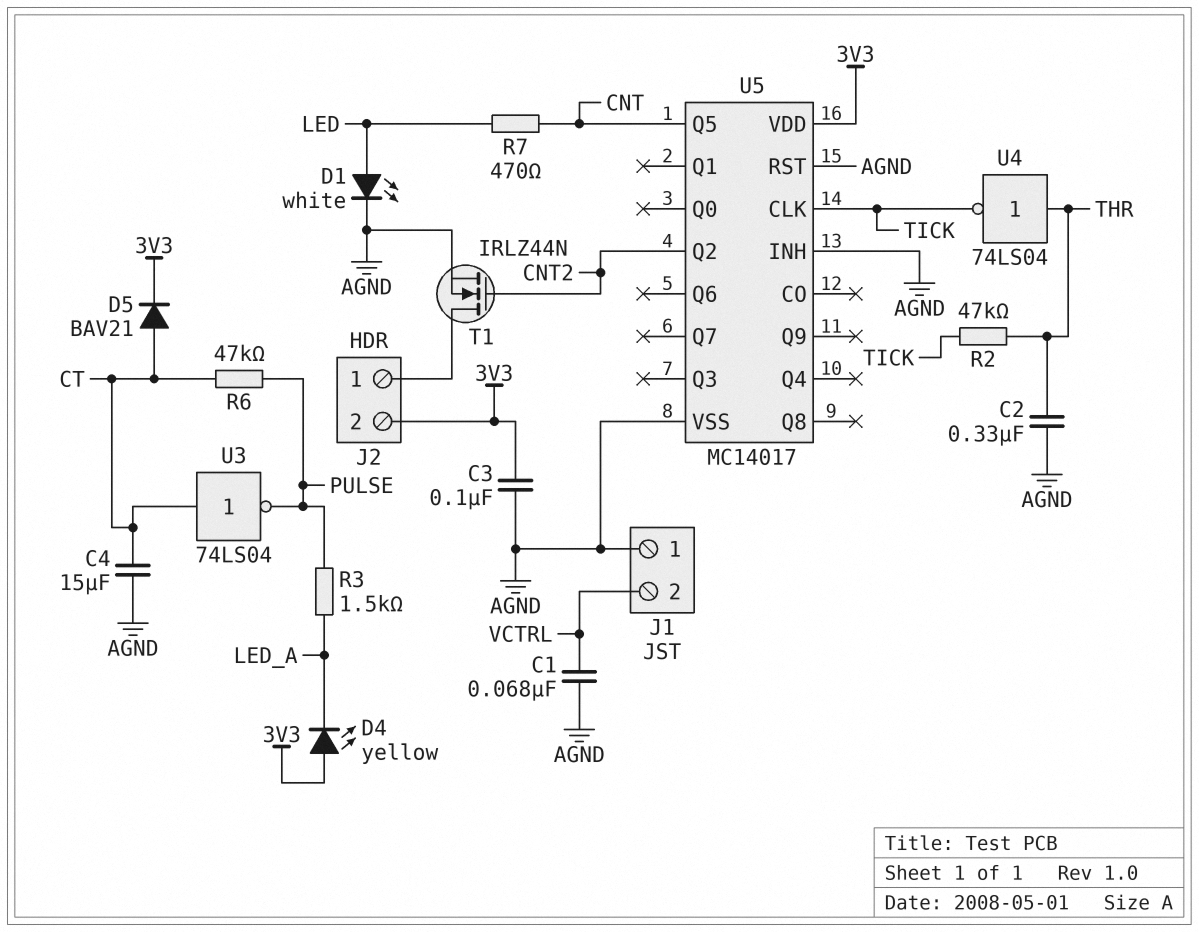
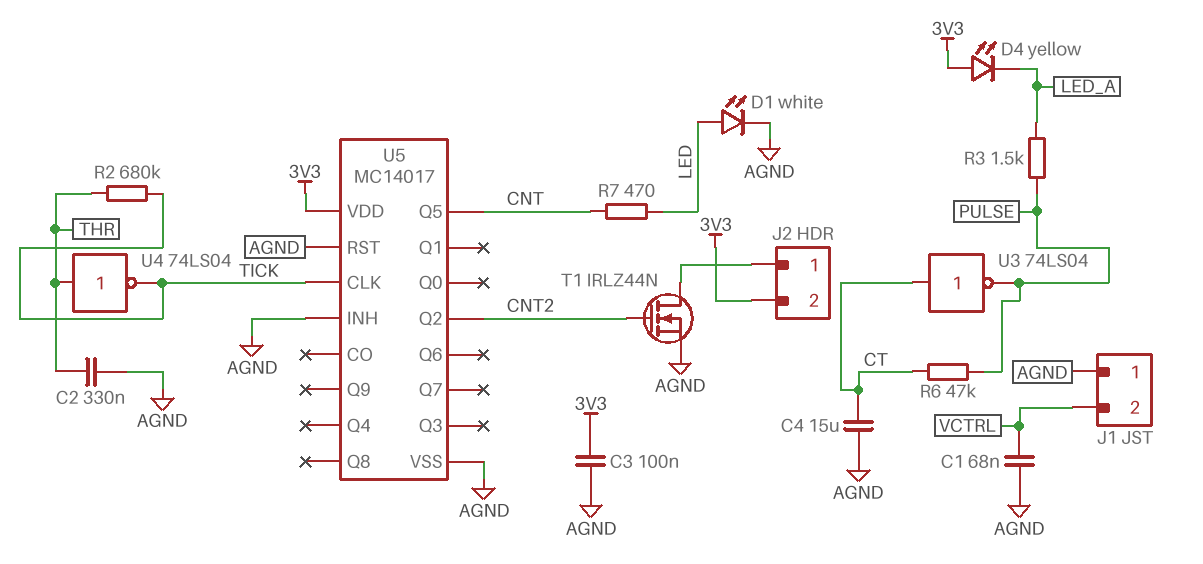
D5: diode BAV21 (A CT, K 3V3) -> none
R2: 47k (THR, TICK) -> 680k (THR, TICK)

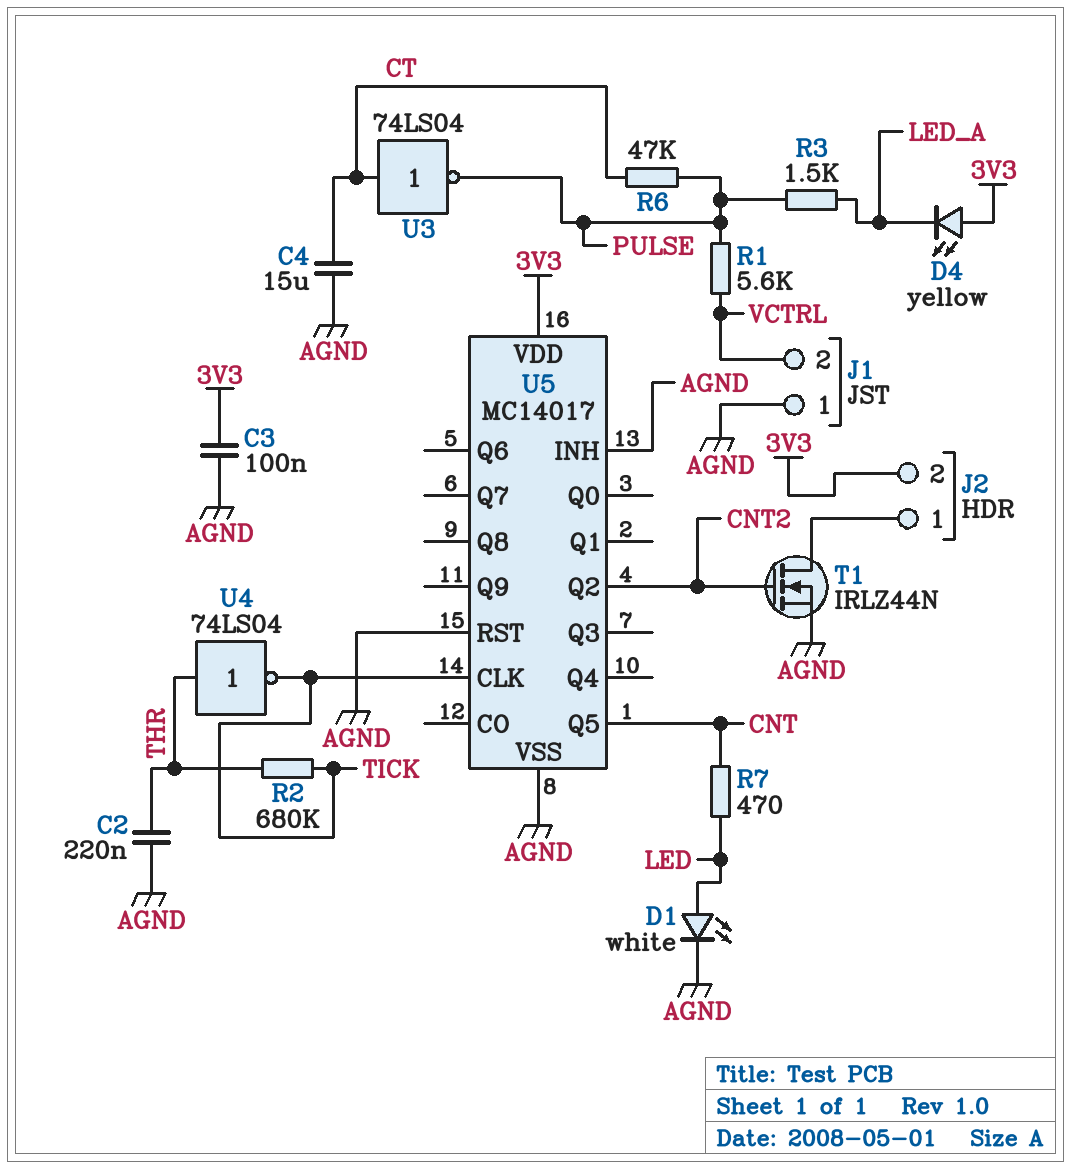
C1: 68nF (AGND, VCTRL) -> none
C2: 330nF (AGND, THR) -> 220nF (AGND, THR)
R1: none -> 5.6k (PULSE, VCTRL)

